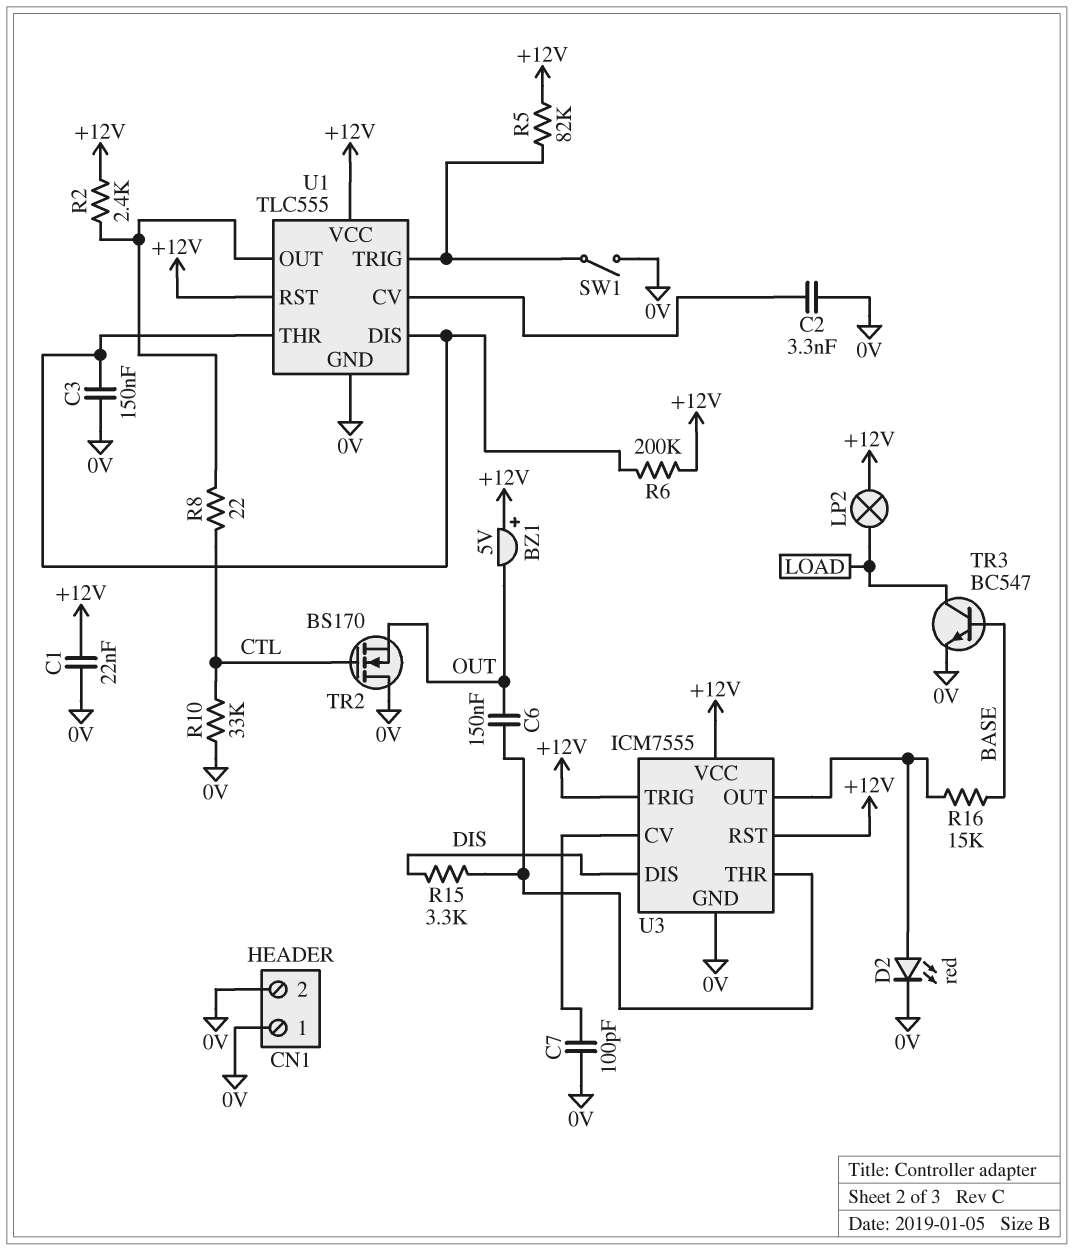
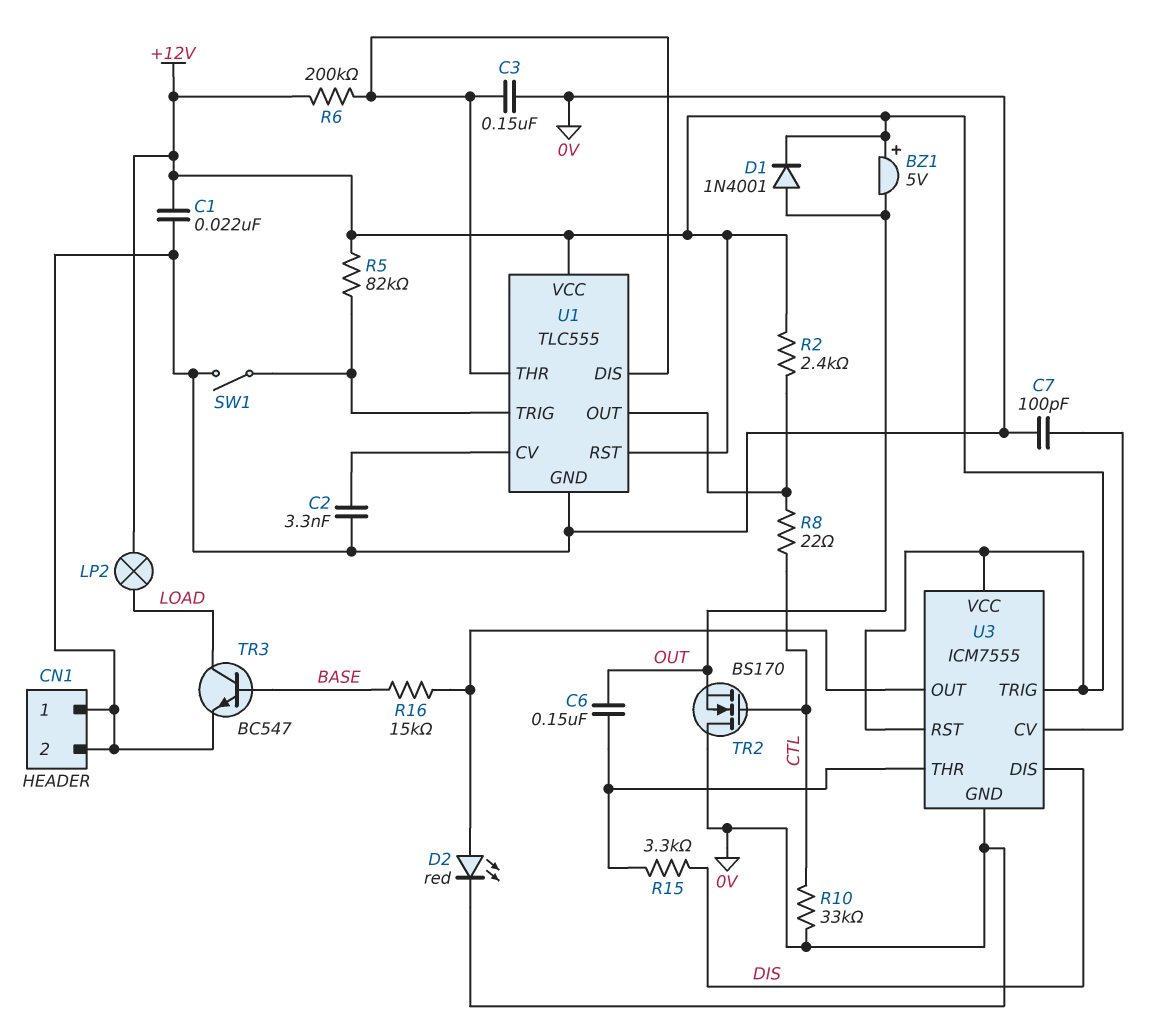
D1: none -> diode 1N4001 (A OUT, K +12V)

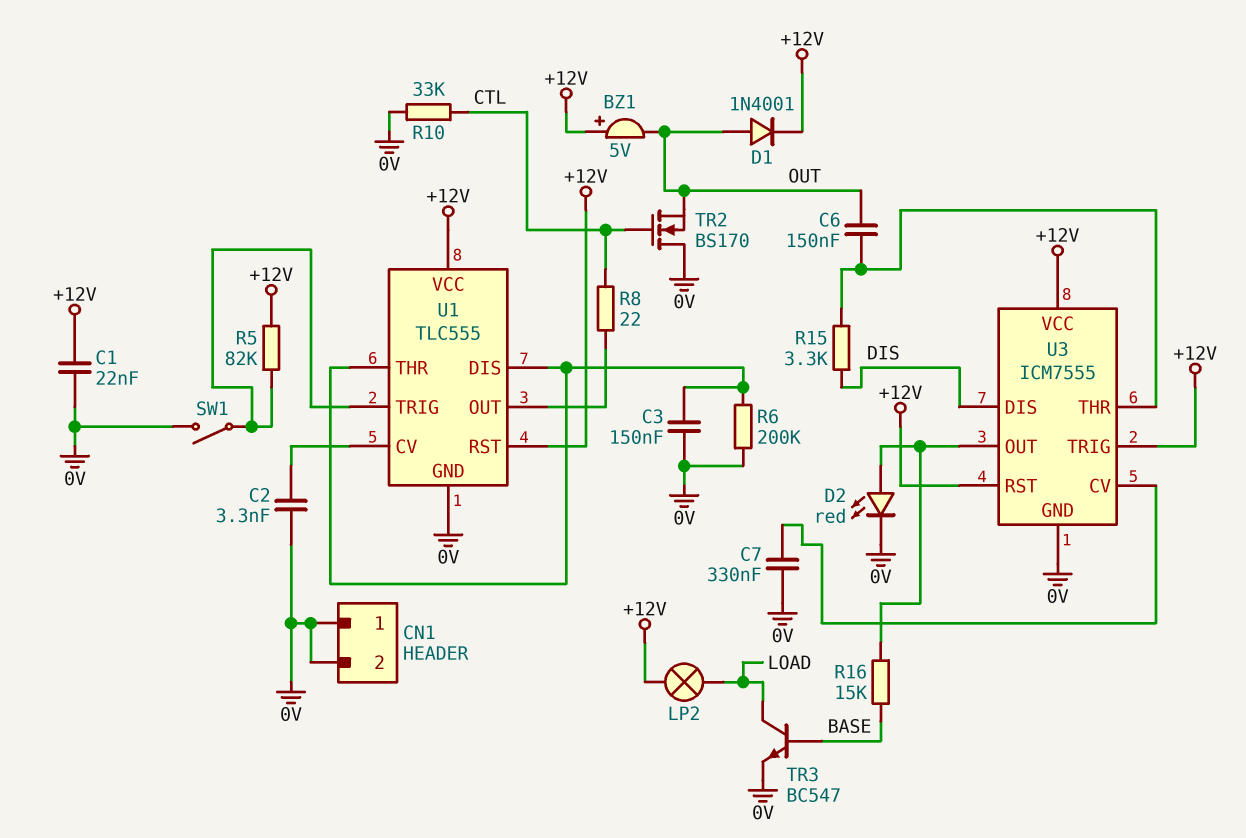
C7: 100pF (0V, U3/CV) -> 330nF (0V, U3/CV)
R2: 2.4k (+12V, U1/OUT) -> none
R6: 200k (+12V, U1/DIS) -> 200k (0V, U1/DIS)

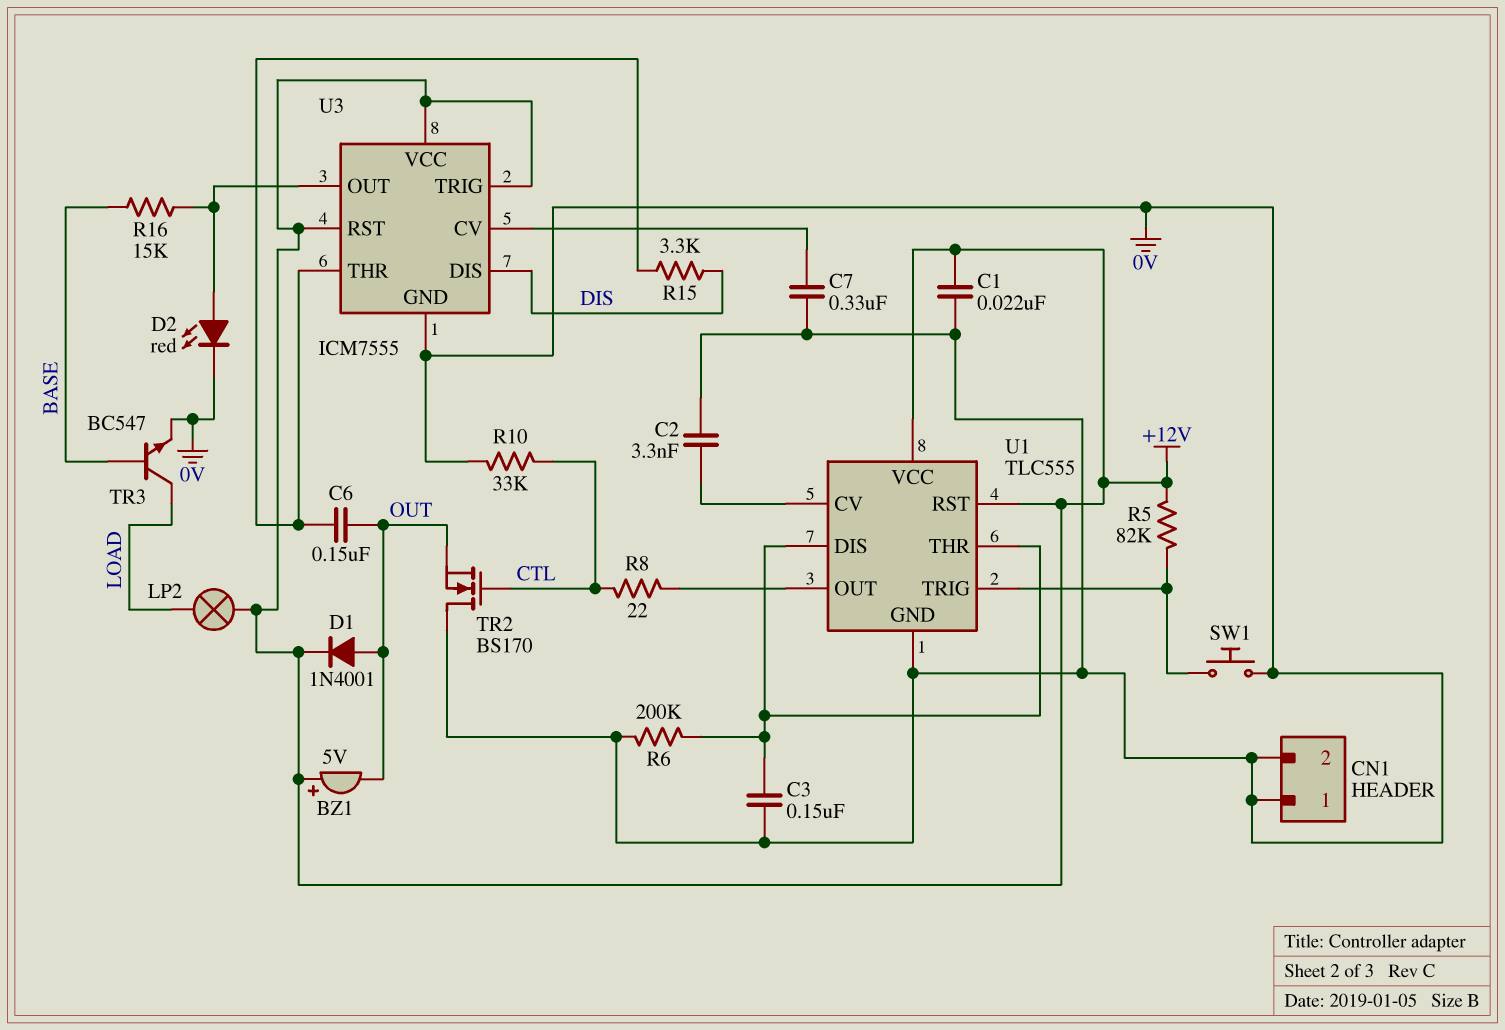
SW1: switch (0V, U1/TRIG) -> button (0V, U1/TRIG)

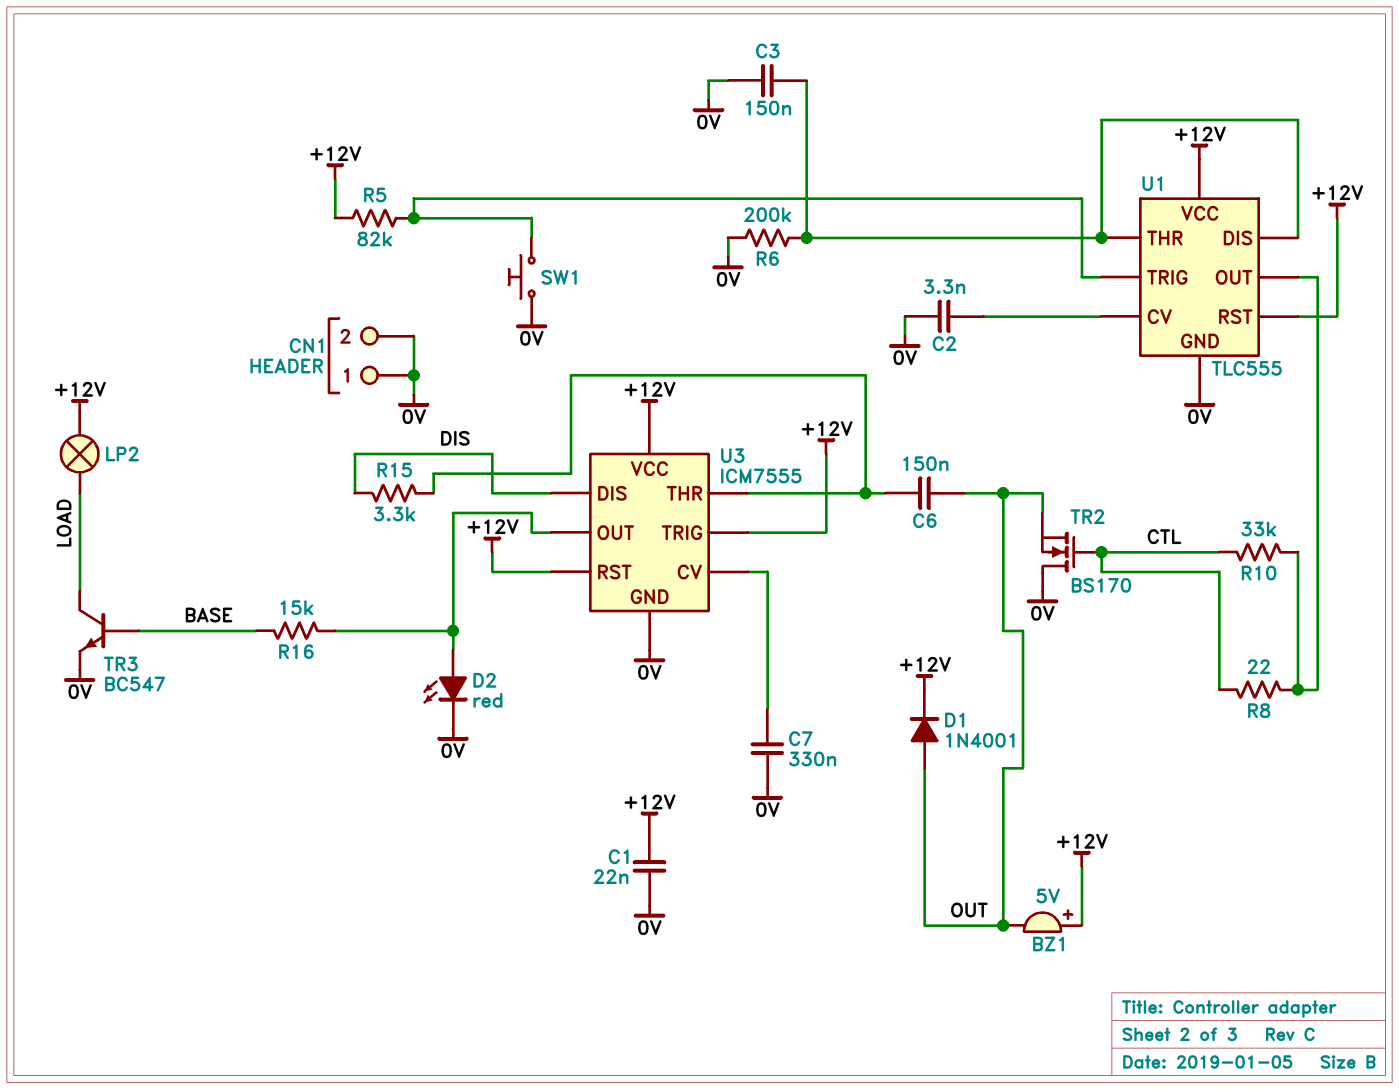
R10: 33k (0V, CTL) -> 33k (CTL, U1/OUT)

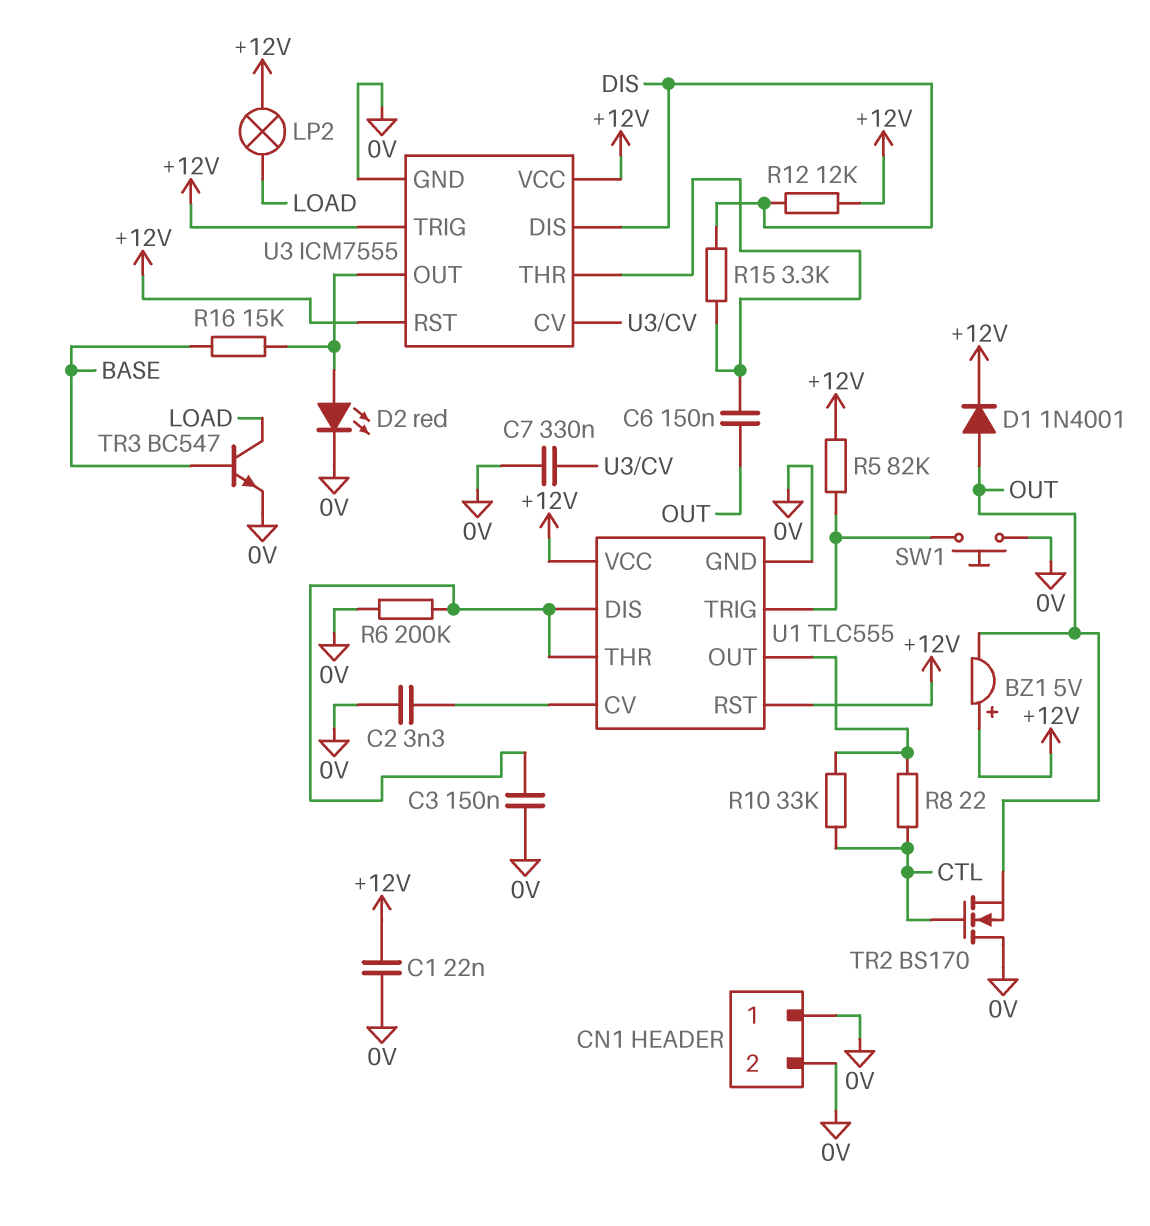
R12: none -> 12k (+12V, DIS)

